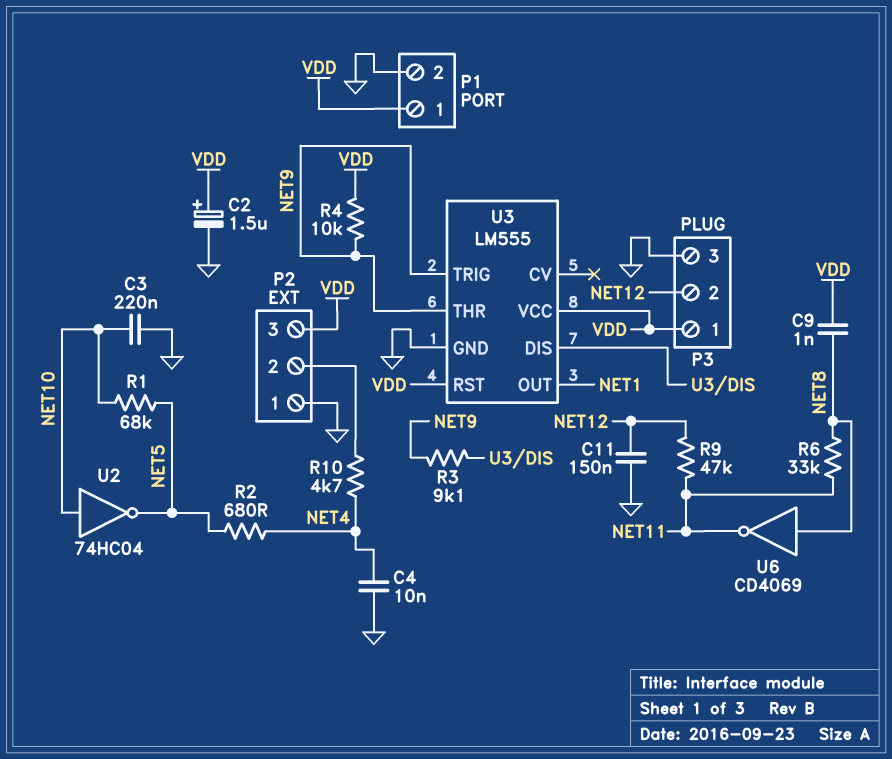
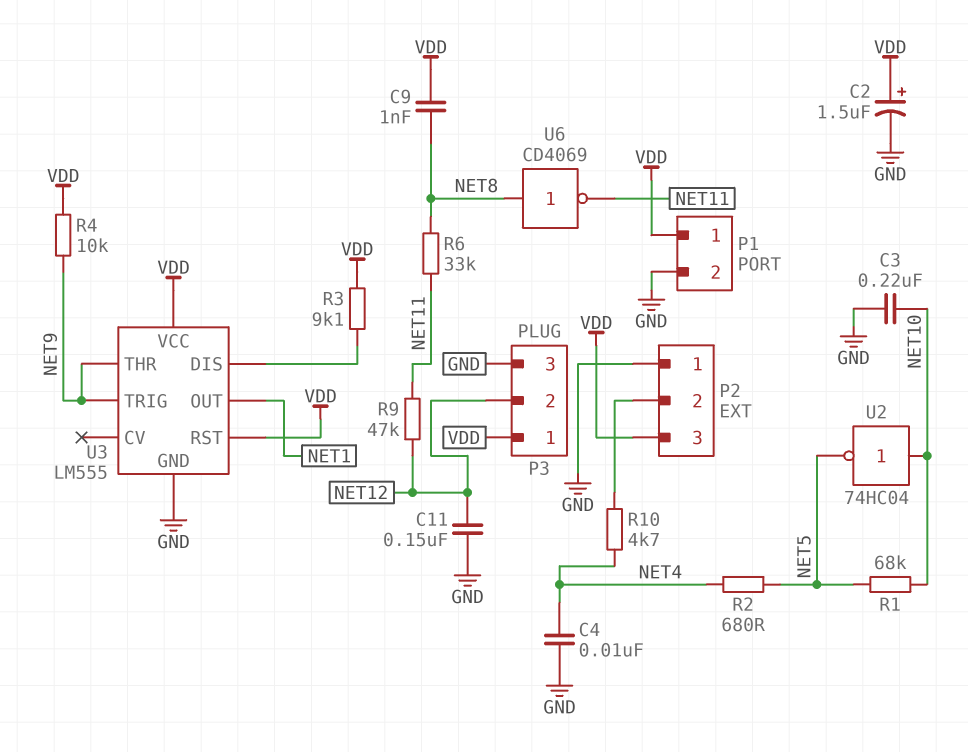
R3: 9.1k (NET9, U3/DIS) -> 9.1k (U3/DIS, VDD)

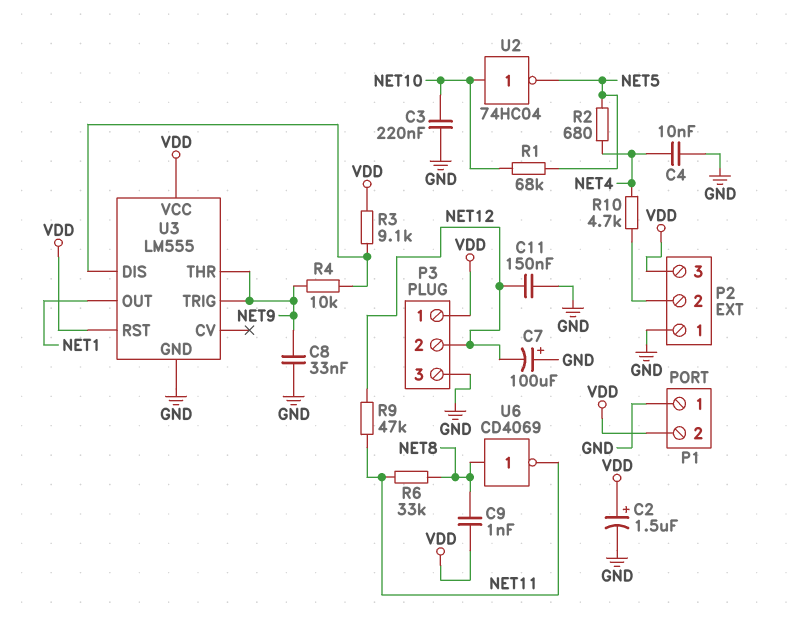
C7: none -> 100uF (plus GND, minus NET12)
C8: none -> 33nF (GND, NET9)
P1 pin 1: VDD -> GND
P1 pin 2: GND -> VDD
R4: 10k (NET9, VDD) -> 10k (NET9, U3/DIS)

